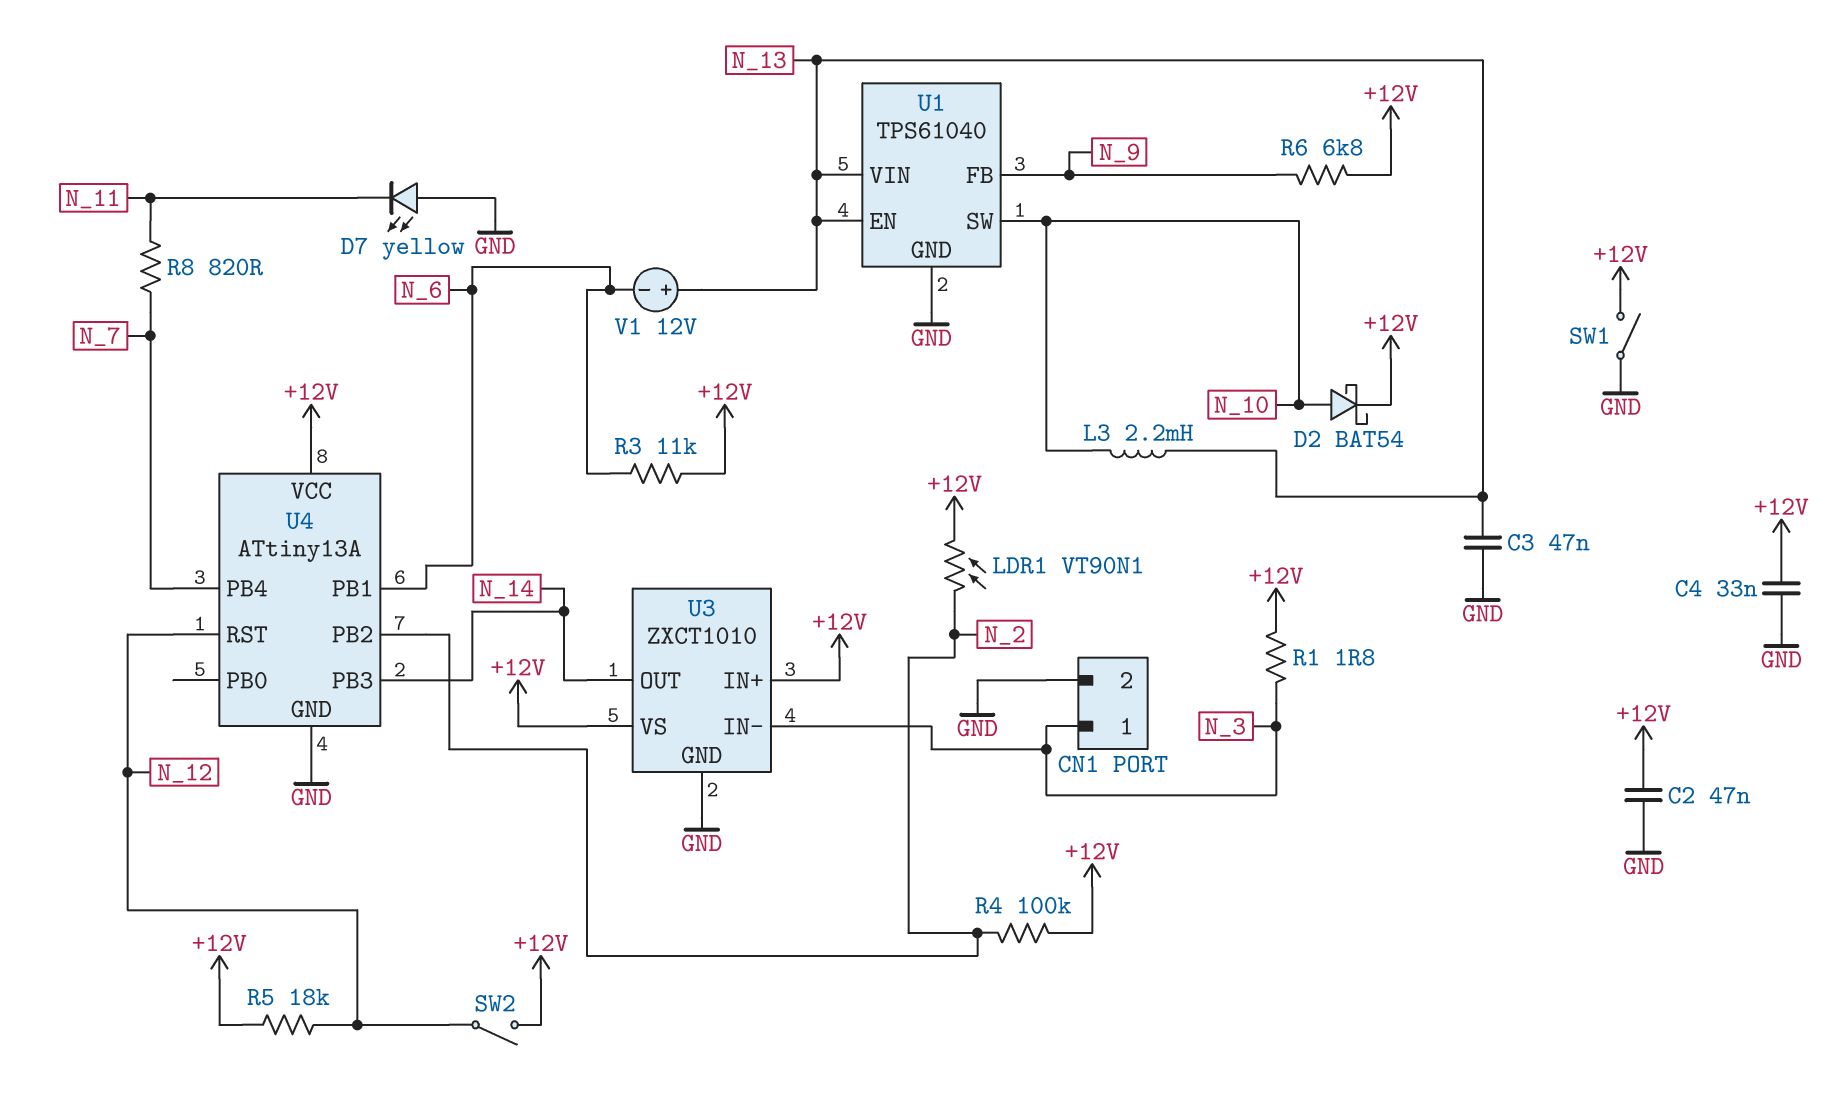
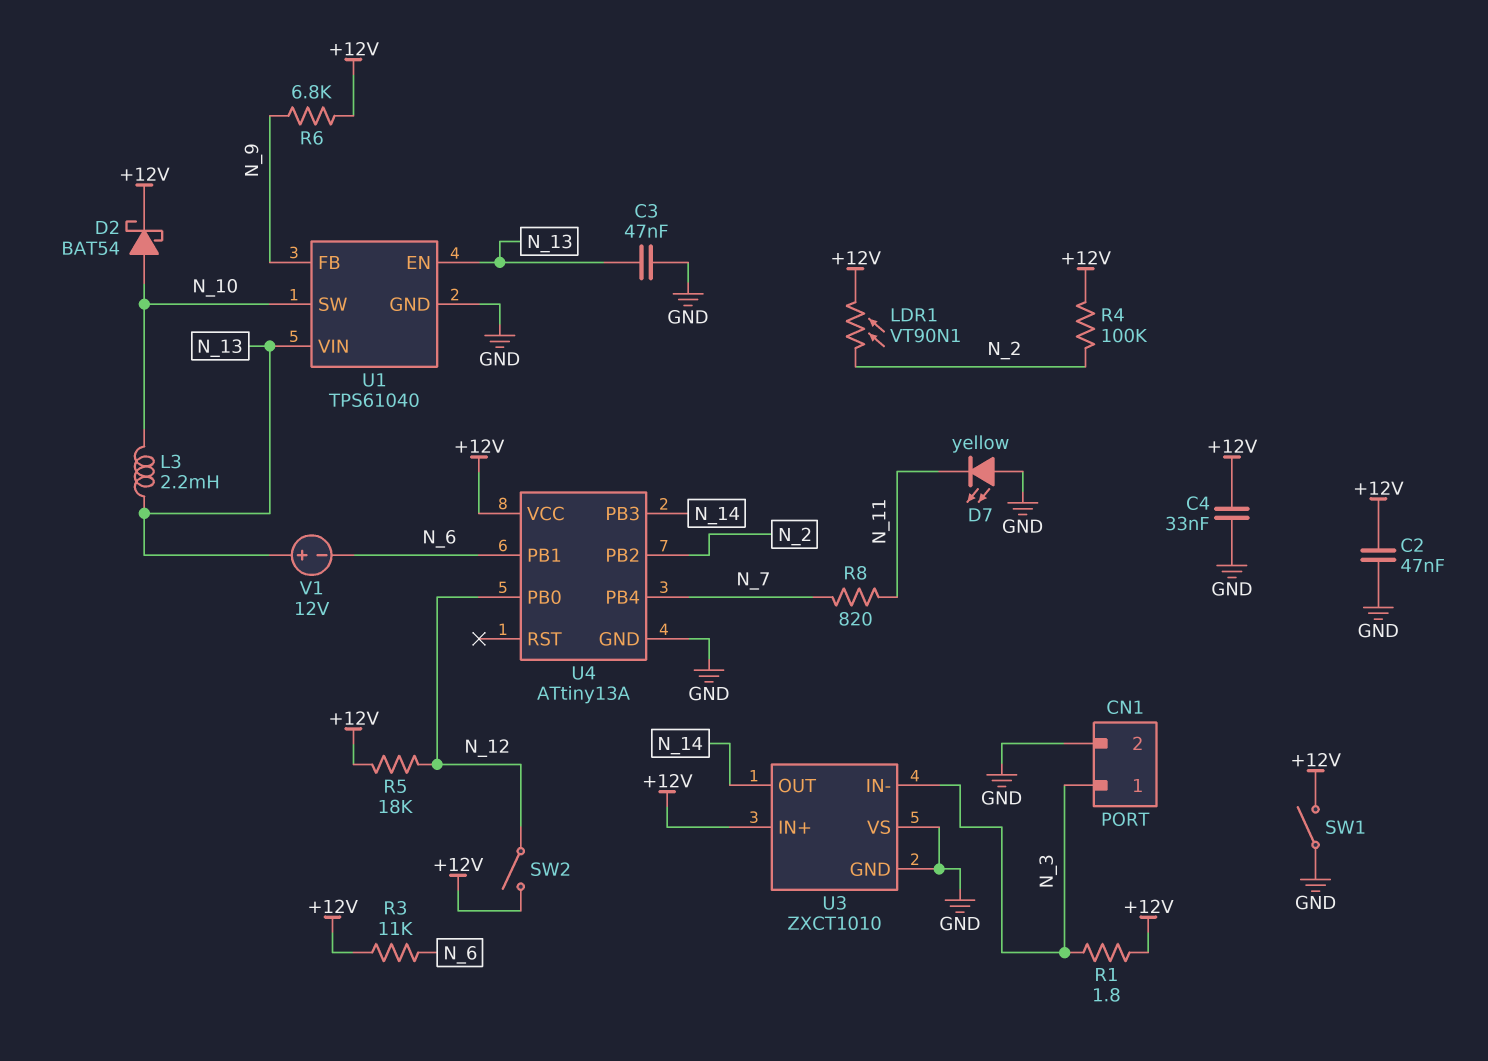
U3 pin VS: +12V -> GND
U4 pin PB0: none -> N_12
U4 pin RST: N_12 -> none

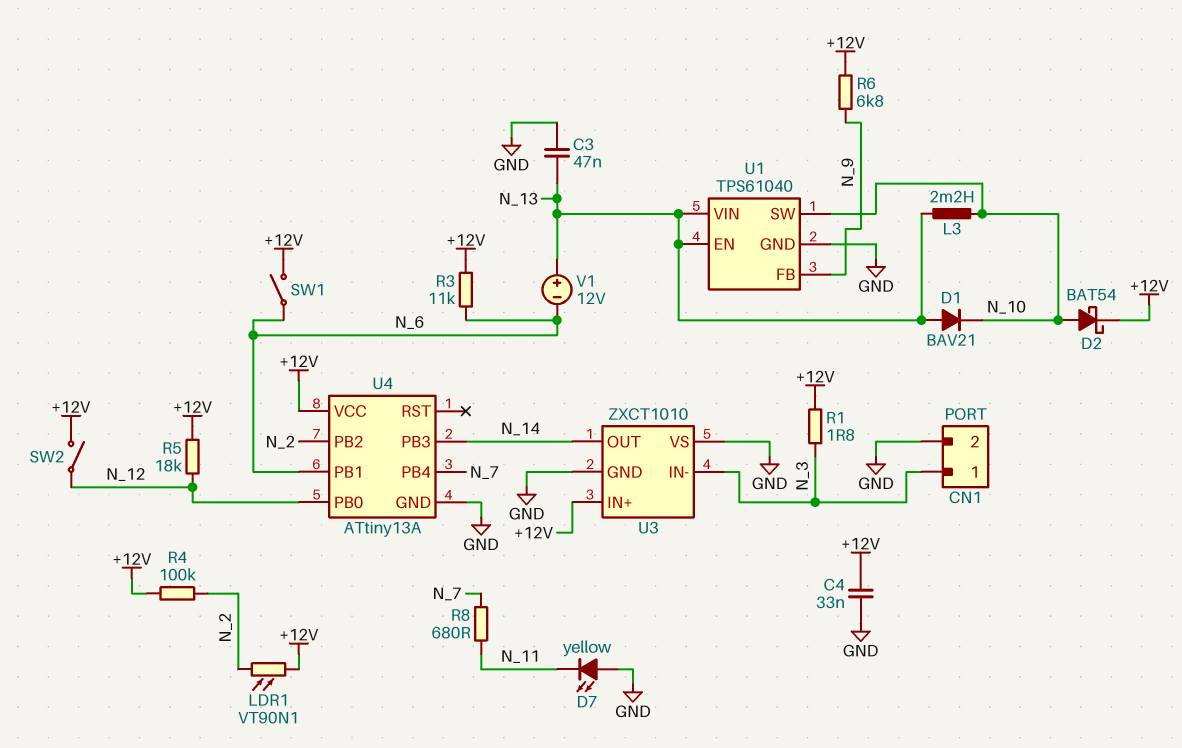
C2: 47nF (+12V, GND) -> none
D1: none -> diode BAV21 (A N_13, K N_10)
R8: 820 (N_7, N_11) -> 680 (N_7, N_11)
SW1: switch (+12V, GND) -> switch (+12V, N_6)

